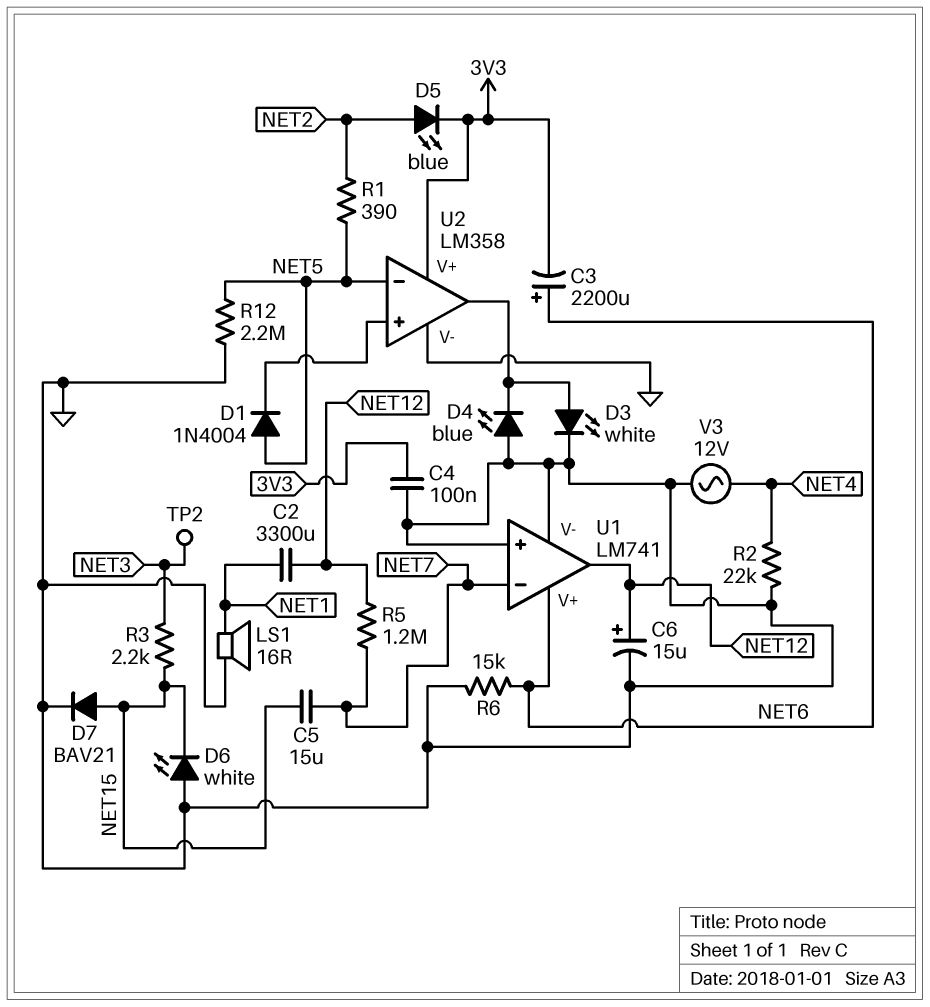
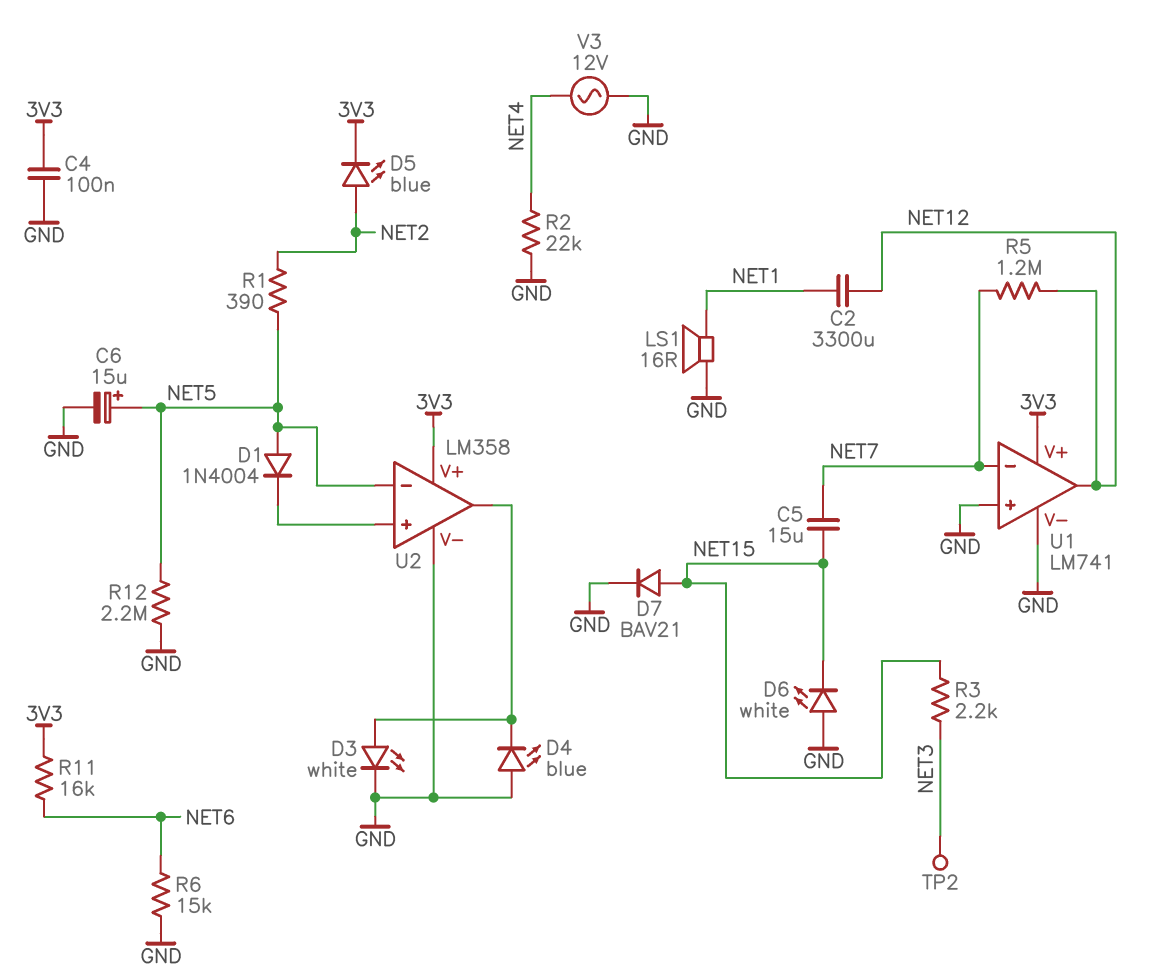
C3: 2200uF (plus NET6, minus 3V3) -> none
C6: 15uF (plus NET12, minus GND) -> 15uF (plus NET5, minus GND)
R11: none -> 16k (3V3, NET6)
U1 pin V+: NET6 -> 3V3

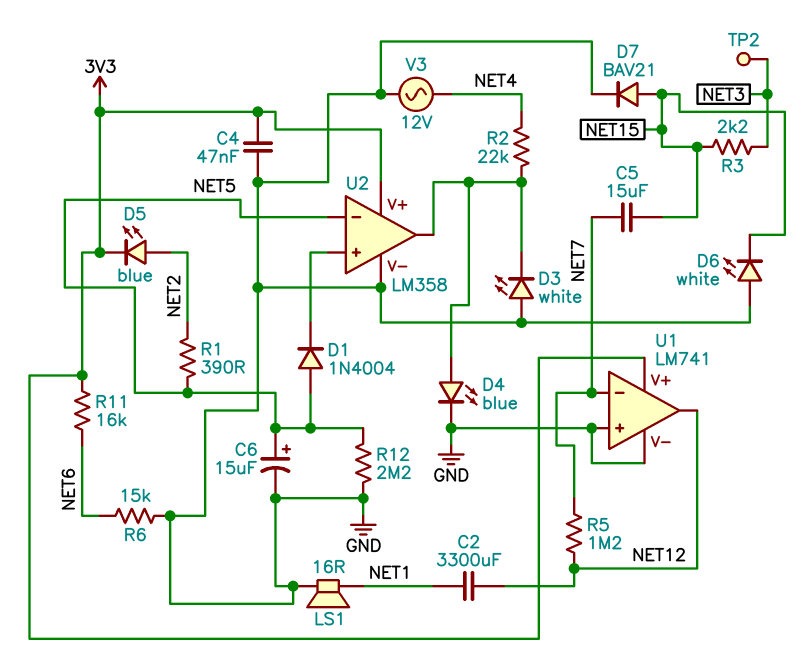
C4: 100nF (3V3, GND) -> 47nF (3V3, GND)
D3: LED white (A U2/out, K GND) -> LED white (A GND, K U2/out)
D4: LED blue (A GND, K U2/out) -> LED blue (A U2/out, K GND)
R2: 22k (GND, NET4) -> 22k (NET4, U2/out)

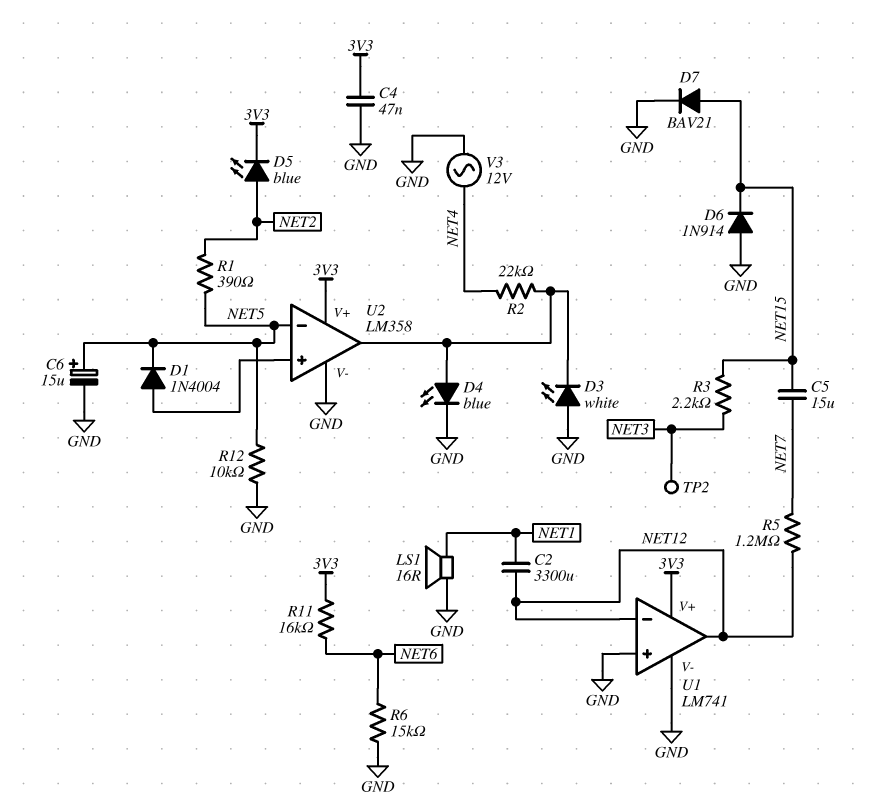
D1: diode 1N4004 (A NET5, K U2/in+) -> diode 1N4004 (A U2/in+, K NET5)
D6: LED white (A GND, K NET15) -> diode 1N914 (A GND, K NET15)
R12: 2.2M (GND, NET5) -> 10k (GND, NET5)
U1 pin in-: NET7 -> NET12

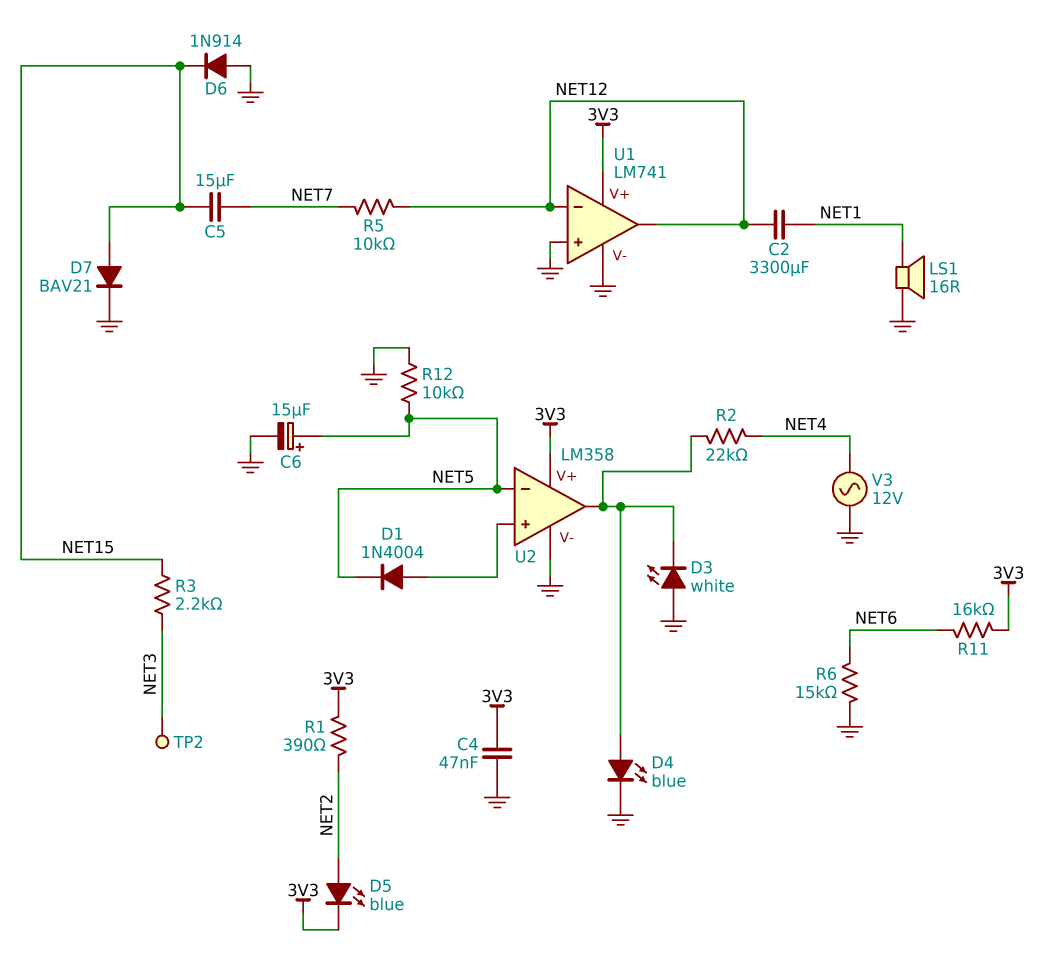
R1: 390 (NET2, NET5) -> 390 (3V3, NET2)
R5: 1.2M (NET7, NET12) -> 10k (NET7, NET12)

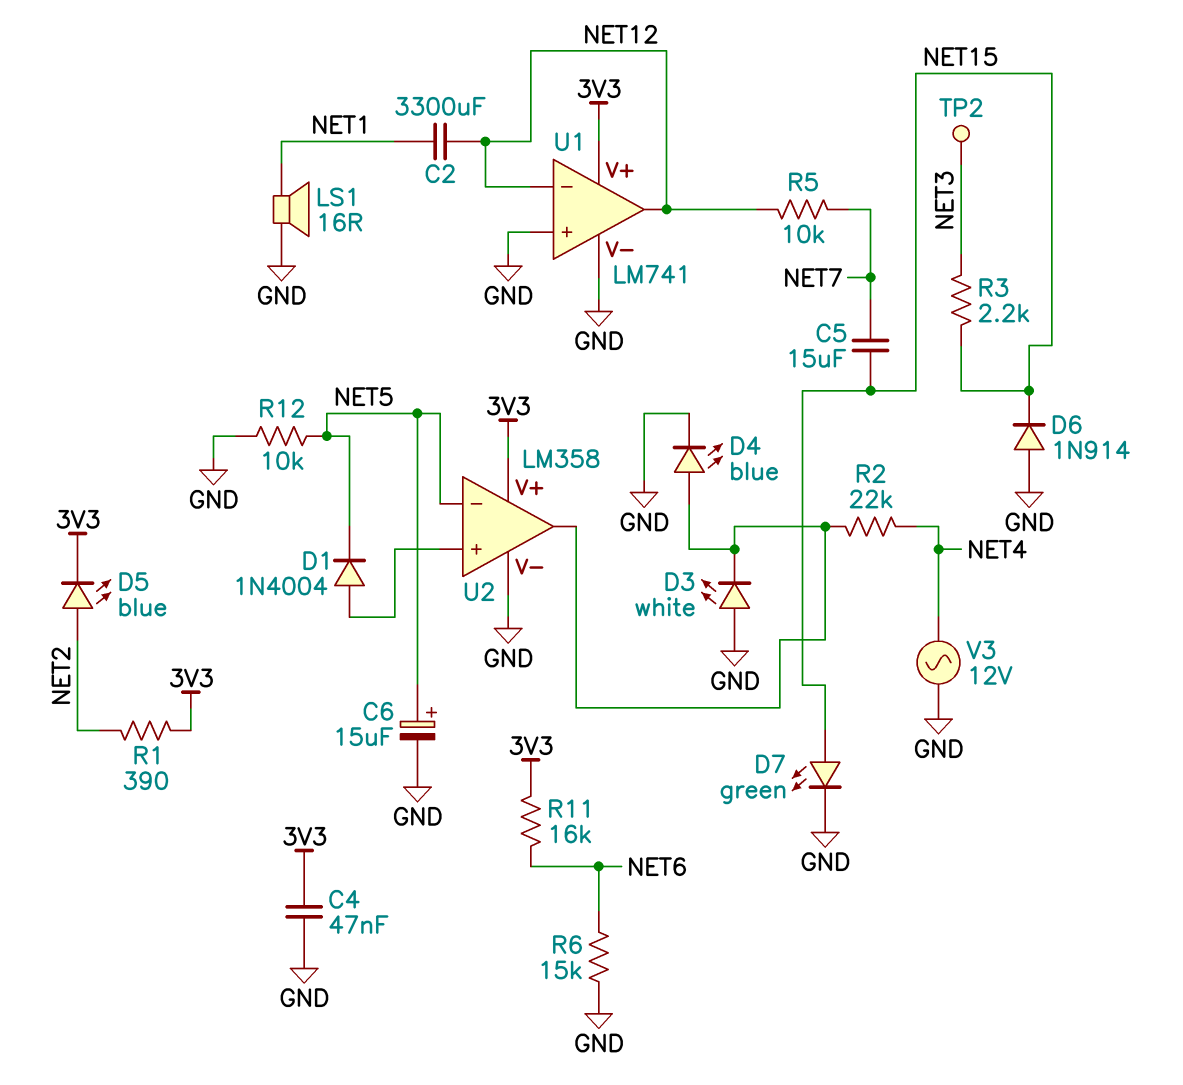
D7: diode BAV21 (A NET15, K GND) -> LED green (A NET15, K GND)

